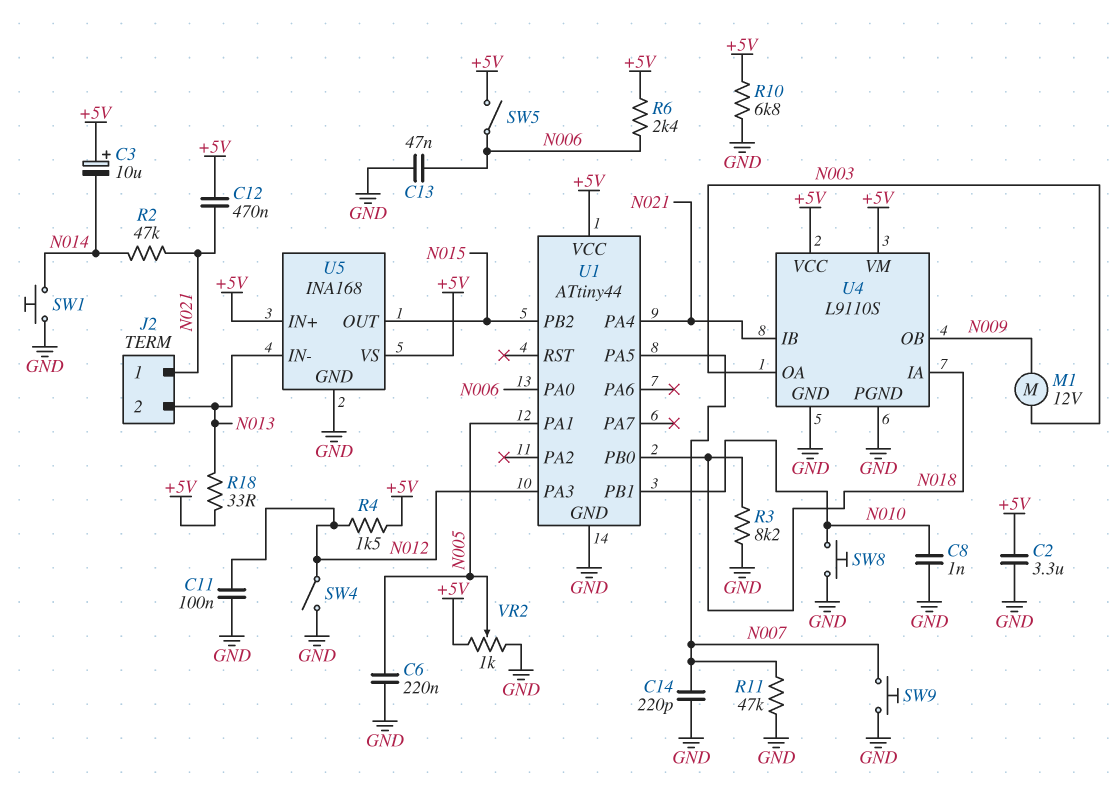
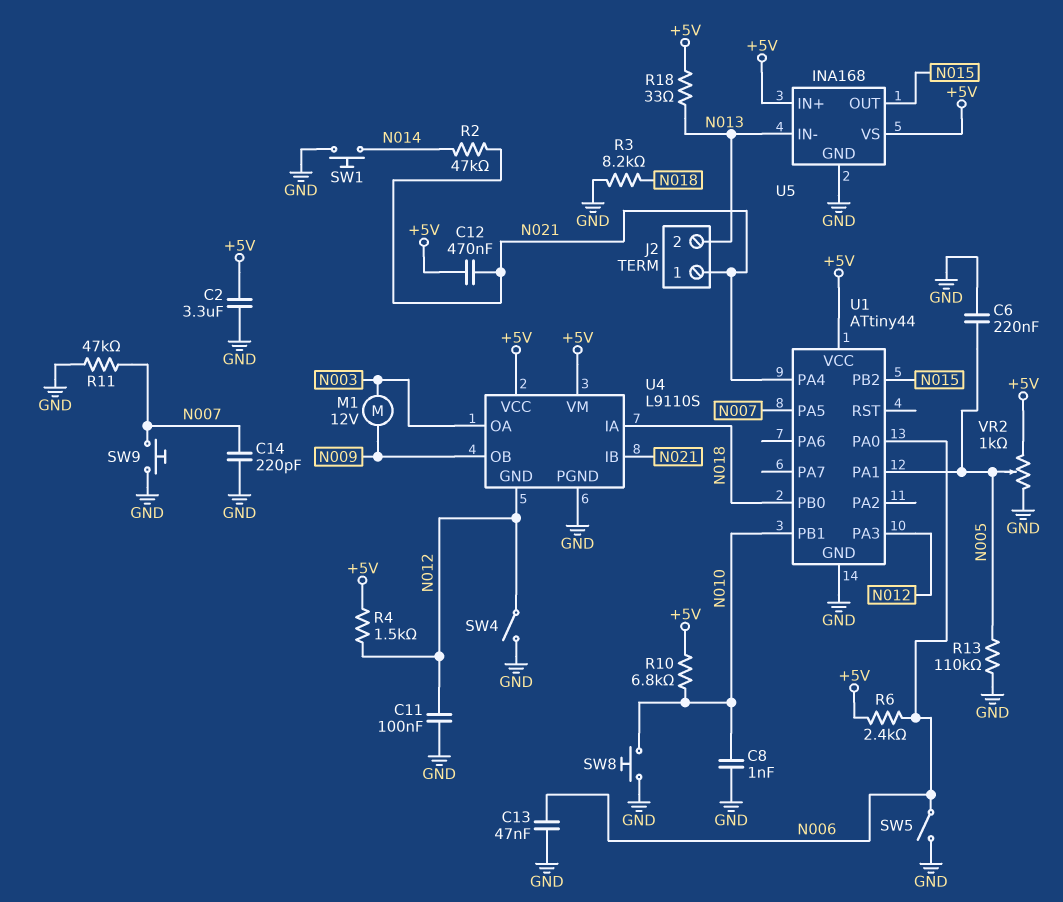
C3: 10uF (plus +5V, minus N014) -> none
R10: 6.8k (+5V, GND) -> 6.8k (+5V, N010)
R13: none -> 110k (GND, N005)
SW5: switch (+5V, N006) -> switch (GND, N006)
U4 pin GND: GND -> N012

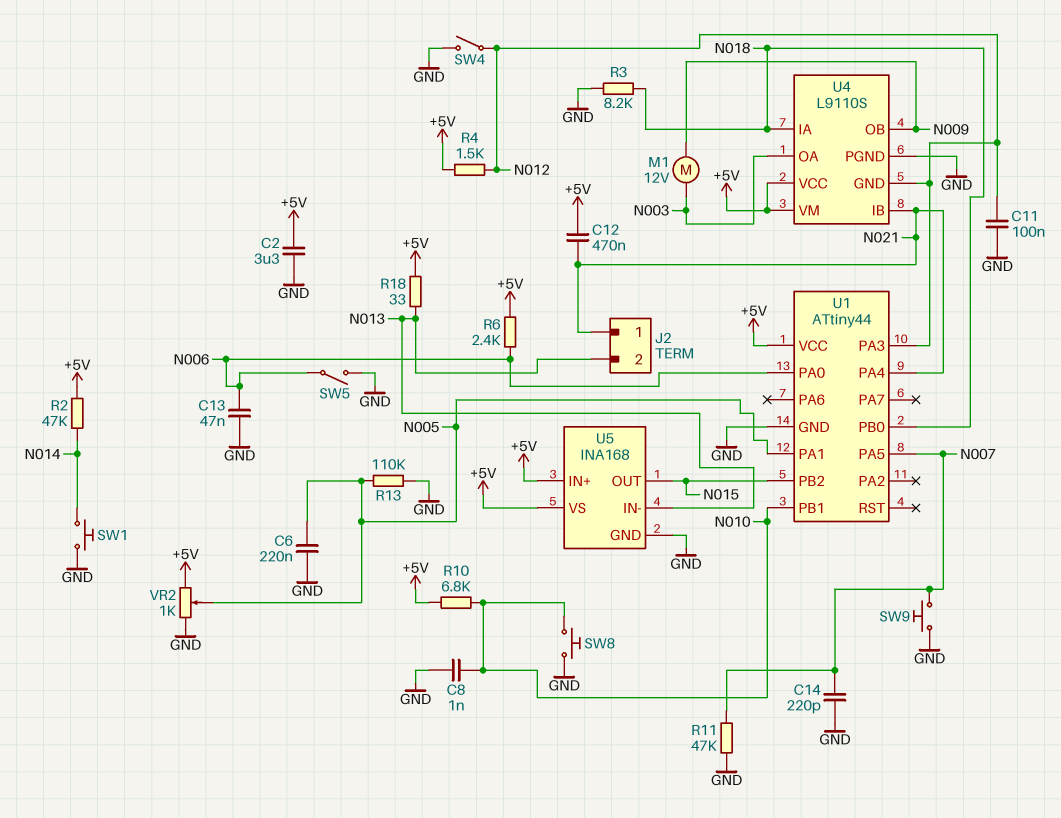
R2: 47k (N014, N021) -> 47k (+5V, N014)

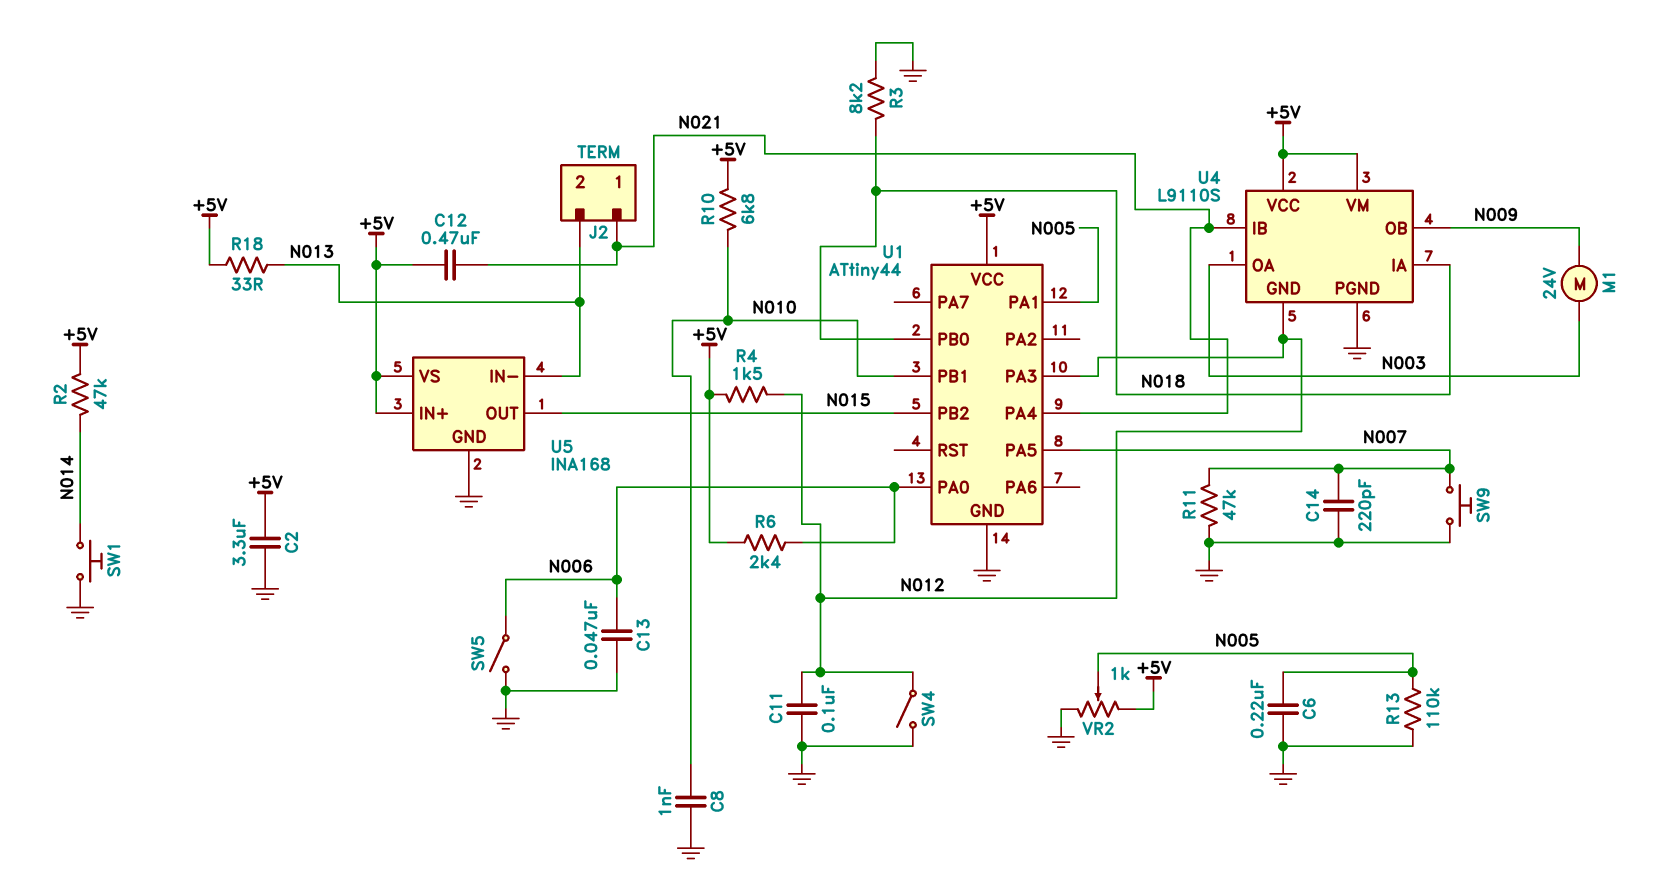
M1: motor 12V (N003, N009) -> motor 24V (N003, N009)
SW8: button (GND, N010) -> none

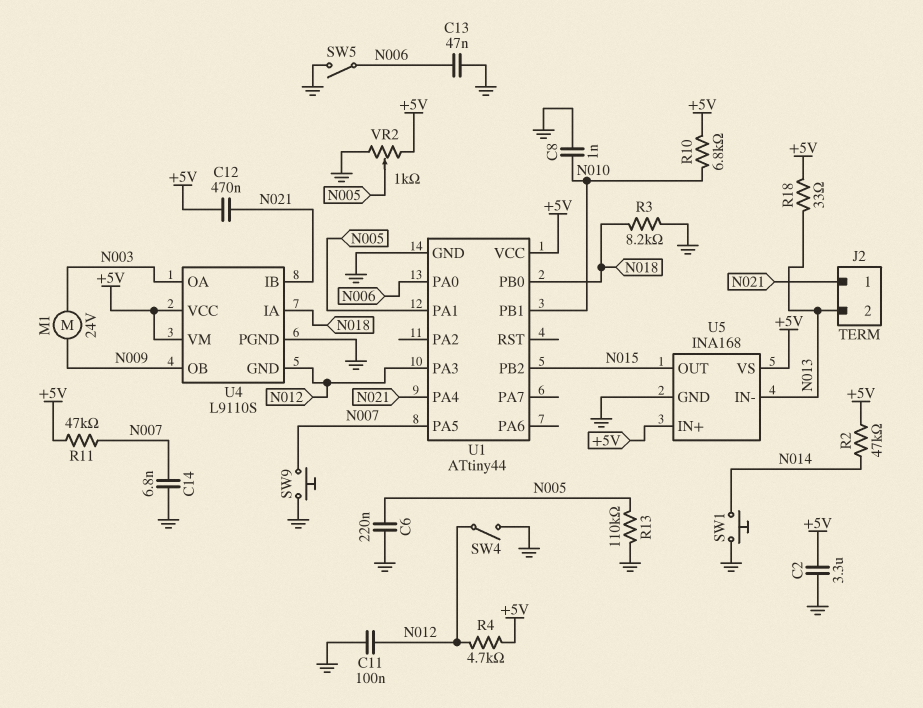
C14: 220pF (GND, N007) -> 6.8nF (GND, N007)
R4: 1.5k (+5V, N012) -> 4.7k (+5V, N012)
R6: 2.4k (+5V, N006) -> none
R11: 47k (GND, N007) -> 47k (+5V, N007)

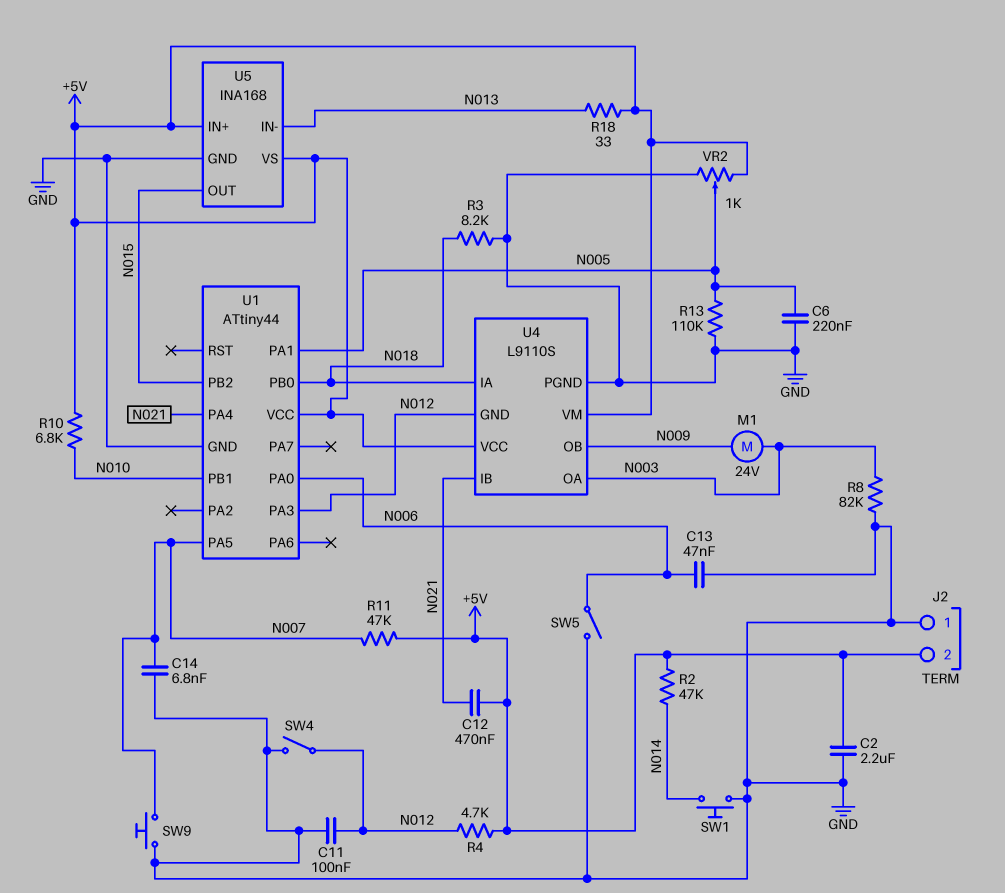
C2: 3.3uF (+5V, GND) -> 2.2uF (+5V, GND)
C8: 1nF (GND, N010) -> none
J2 pin 1: N021 -> GND
J2 pin 2: N013 -> +5V
R8: none -> 82k (GND, N003)

